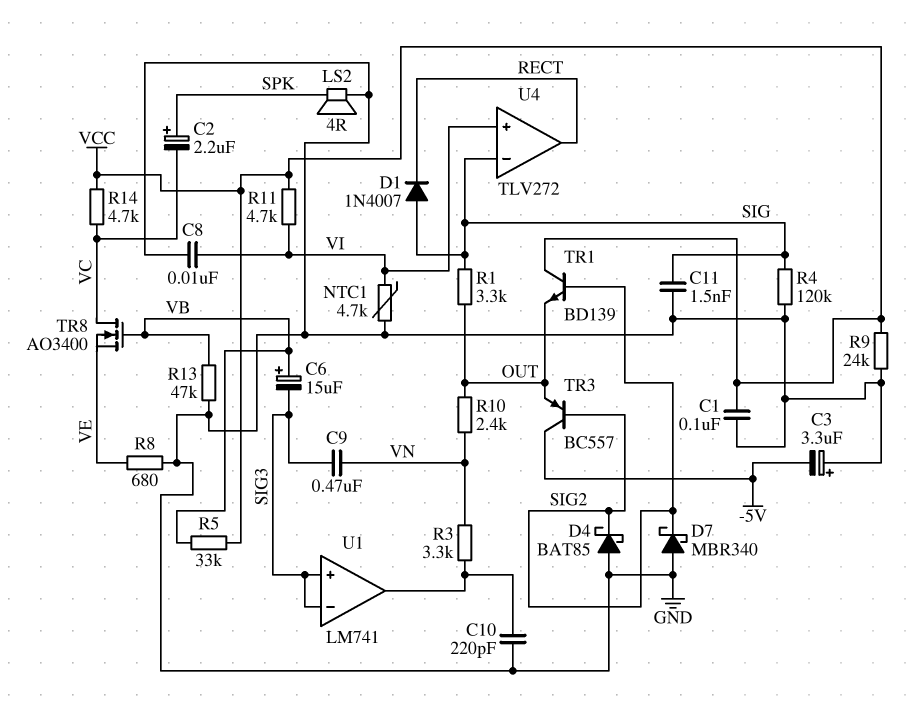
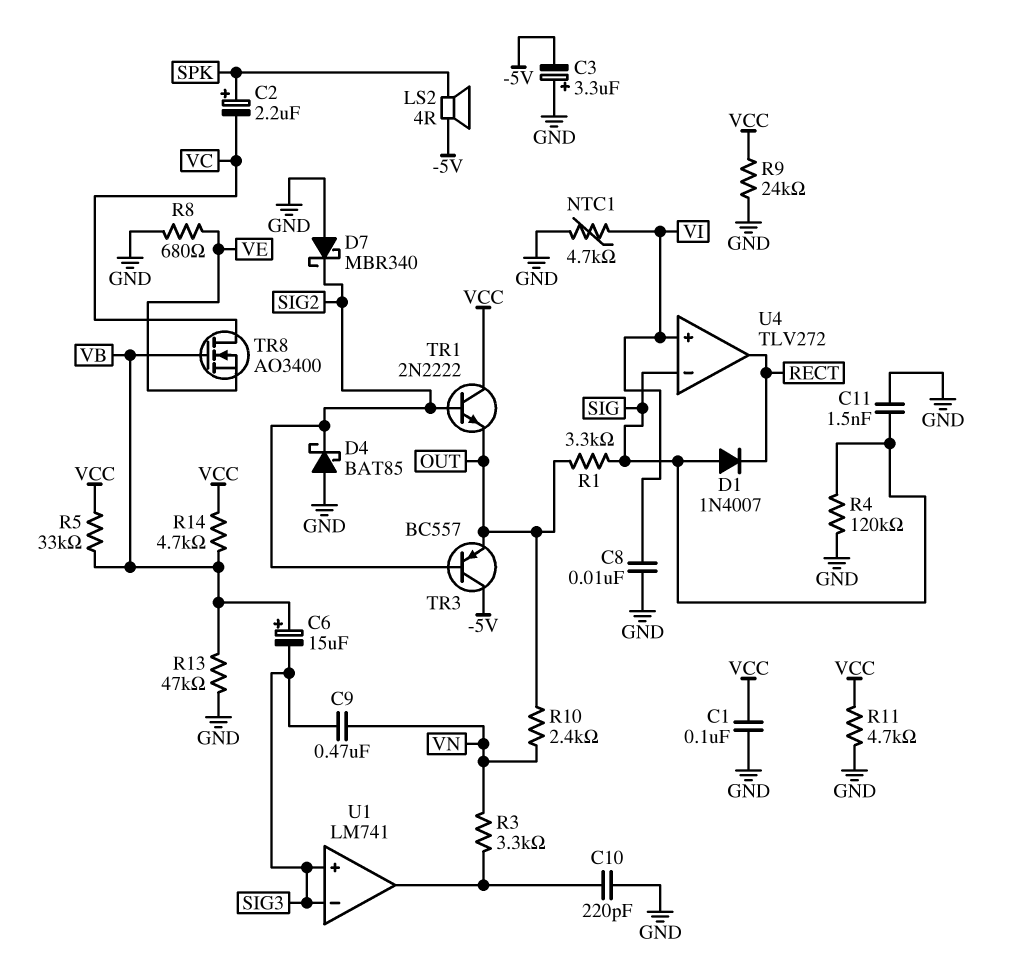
LS2: speaker 4R (GND, SPK) -> speaker 4R (-5V, SPK)
R11: 4.7k (VCC, VI) -> 4.7k (GND, VCC)
R14: 4.7k (VC, VCC) -> 4.7k (VB, VCC)
TR1: NPN BD139 (B SIG2, C VCC, E OUT) -> NPN 2N2222 (B SIG2, C VCC, E OUT)

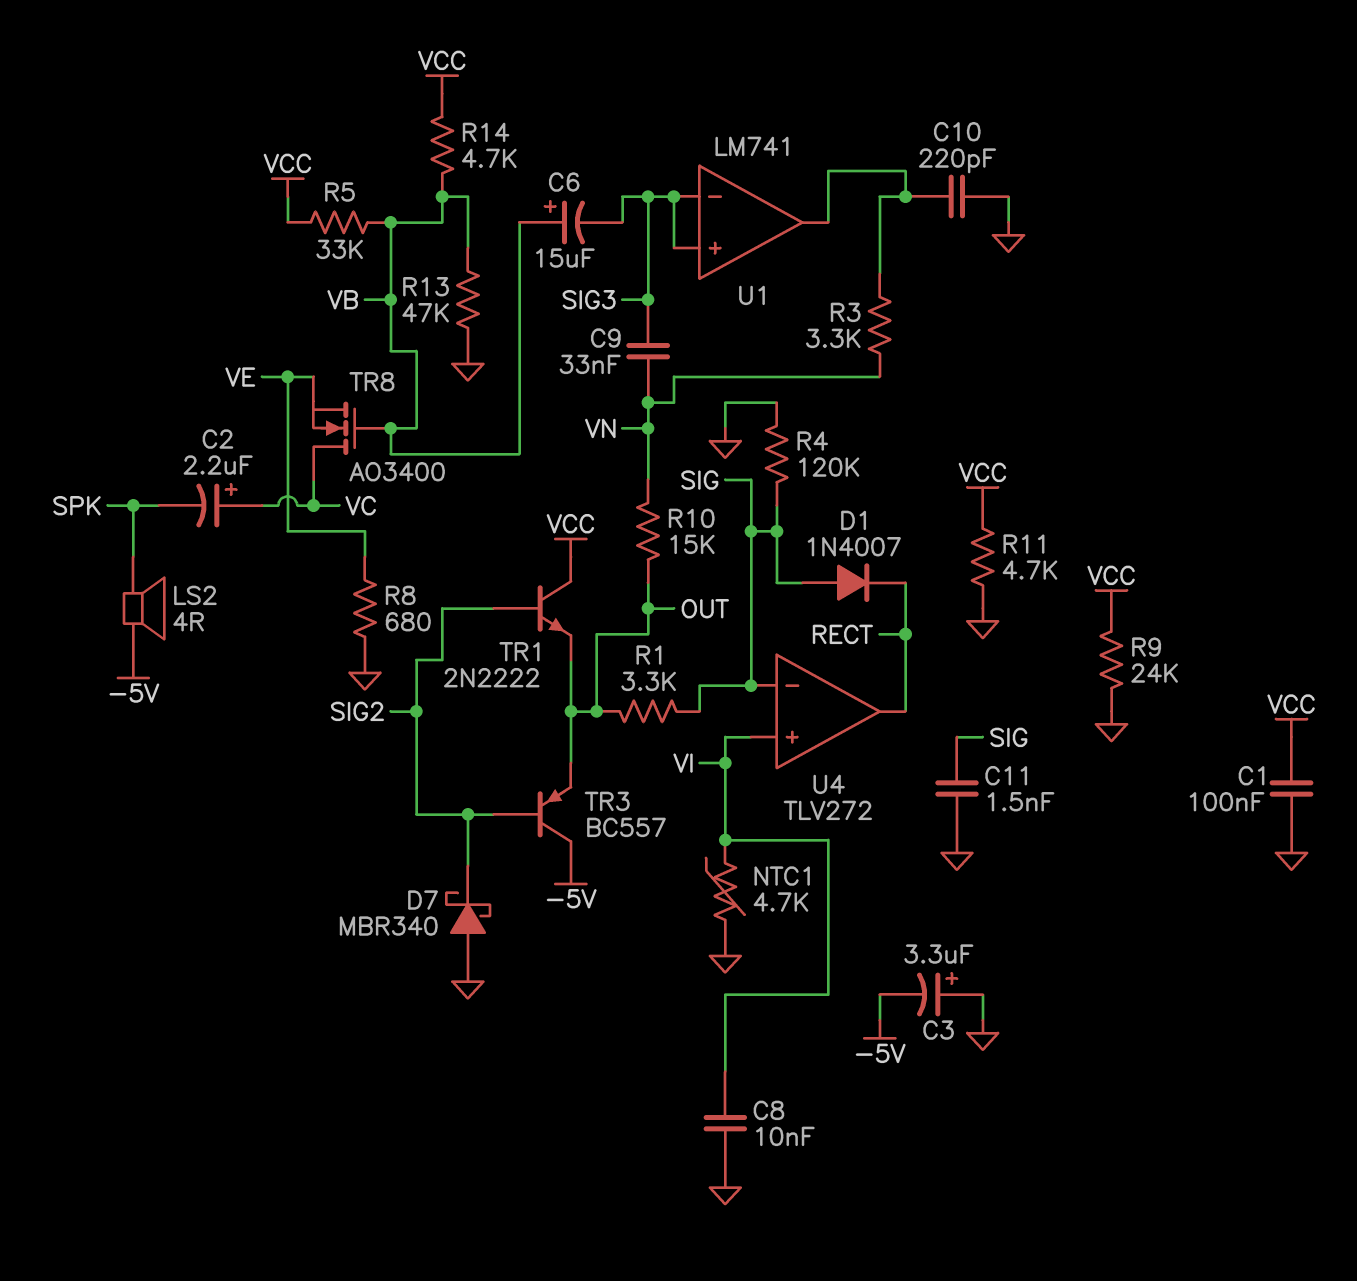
C2: 2.2uF (plus SPK, minus VC) -> 2.2uF (plus VC, minus SPK)
C9: 470nF (SIG3, VN) -> 33nF (SIG3, VN)
D4: schottky BAT85 (A GND, K SIG2) -> none
R10: 2.4k (OUT, VN) -> 15k (OUT, VN)

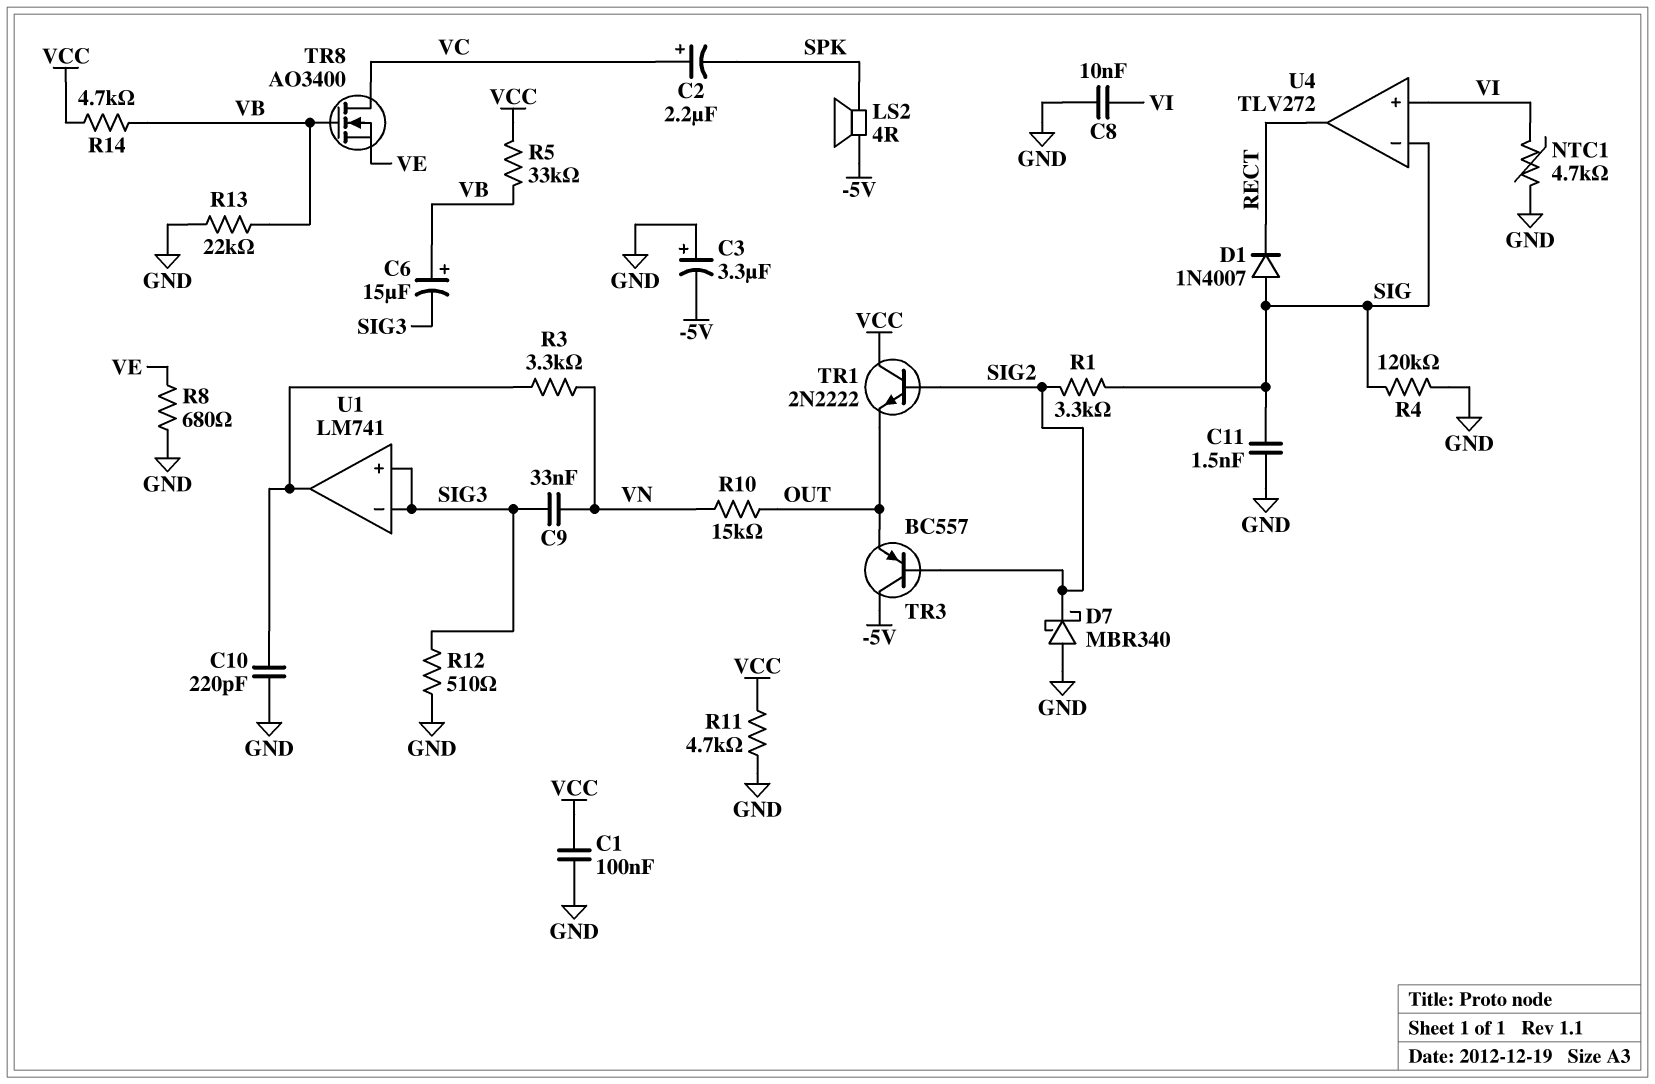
R1: 3.3k (OUT, SIG) -> 3.3k (SIG, SIG2)
R9: 24k (GND, VCC) -> none
R12: none -> 510 (GND, SIG3)
R13: 47k (GND, VB) -> 22k (GND, VB)

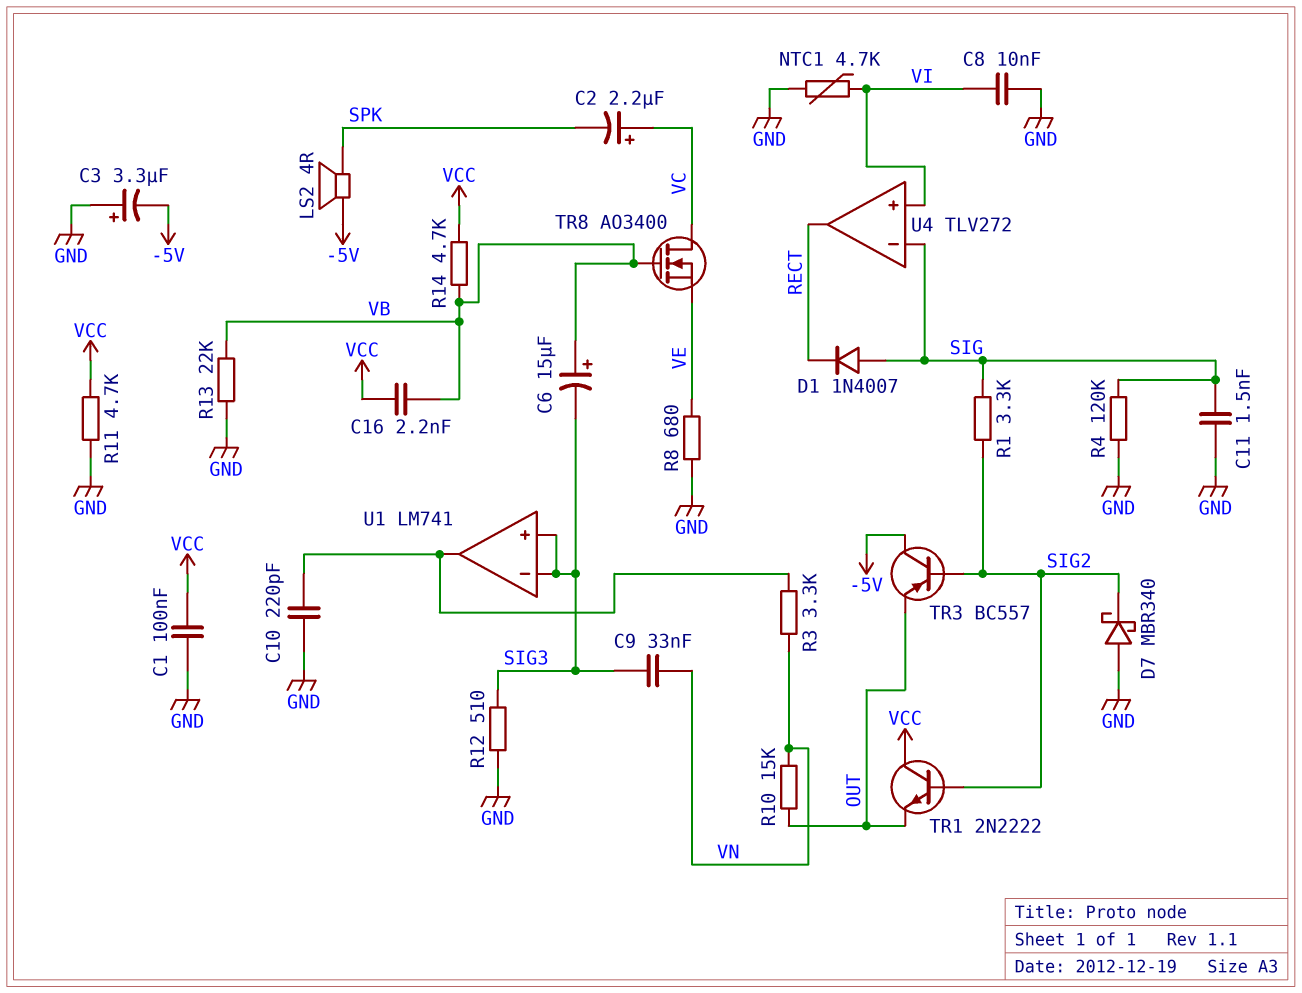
C16: none -> 2.2nF (VB, VCC)
R5: 33k (VB, VCC) -> none

